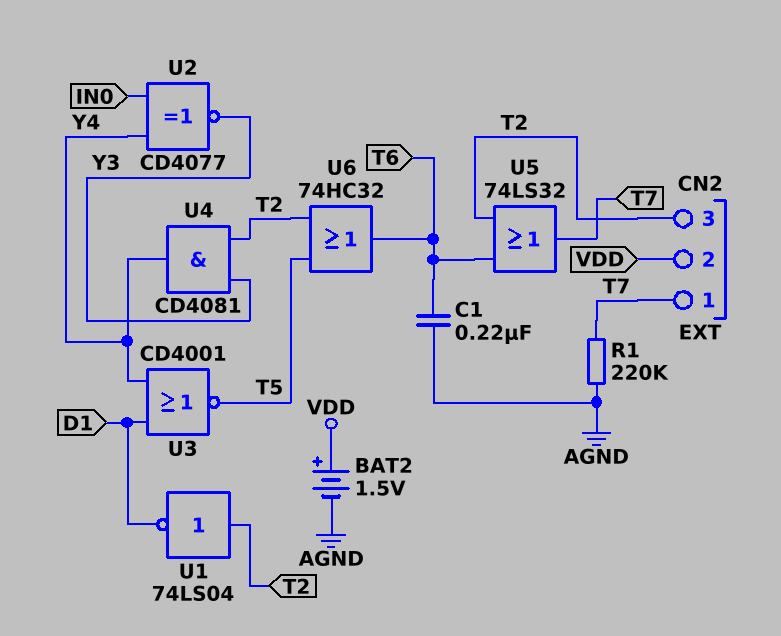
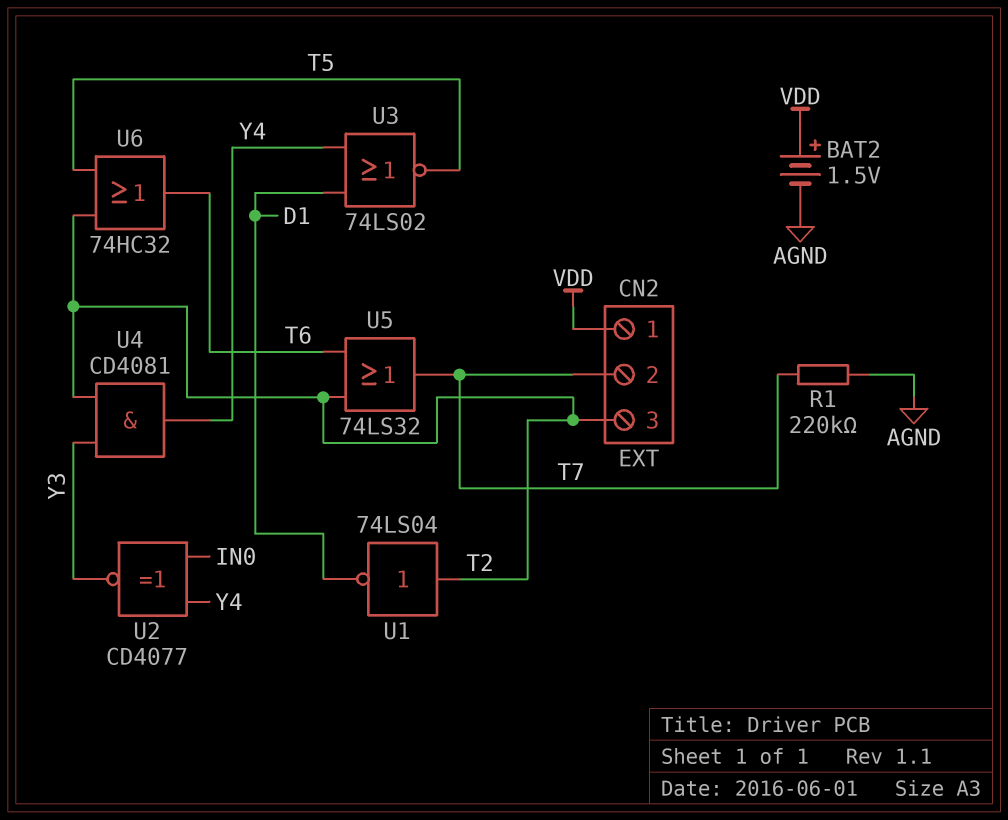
C1: 220nF (AGND, T6) -> none
CN2 pin 1: T7 -> VDD
CN2 pin 2: VDD -> T7
U3: NOR CD4001 (in D1, in Y4, out T5) -> NOR 74LS02 (in D1, in Y4, out T5)

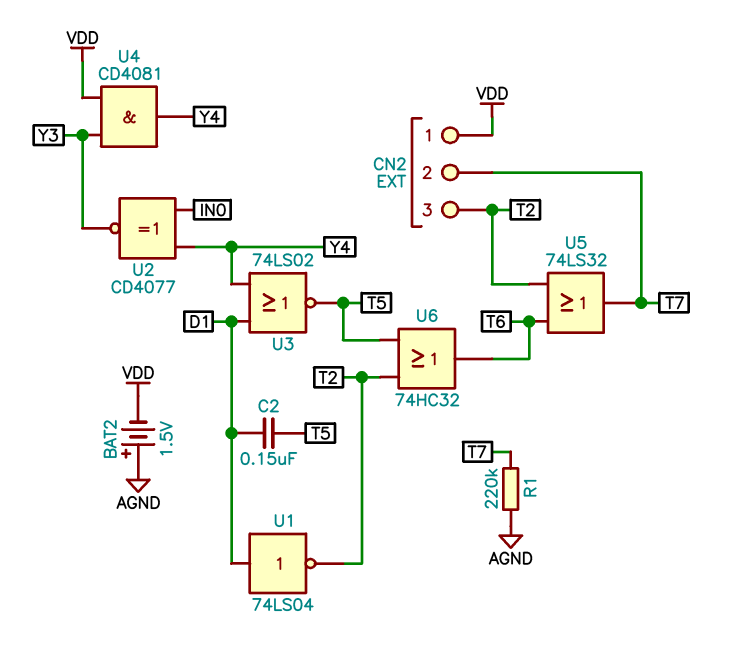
BAT2: 1.5V (plus VDD, minus AGND) -> 1.5V (plus AGND, minus VDD)
C2: none -> 150nF (D1, T5)
U1: NOT 74LS04 (in T2, out D1) -> NOT 74LS04 (in D1, out T2)
U4: AND CD4081 (in T2, in Y3, out Y4) -> AND CD4081 (in VDD, in Y3, out Y4)

